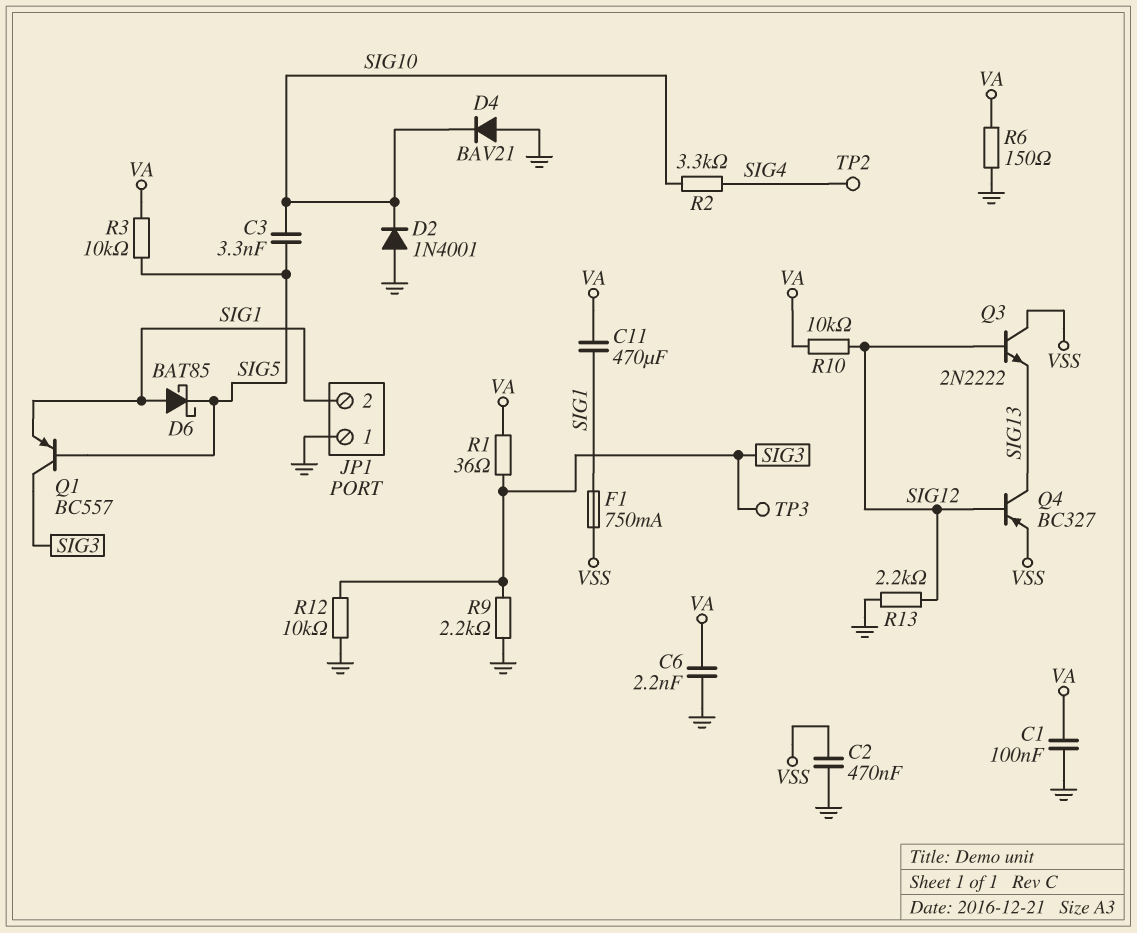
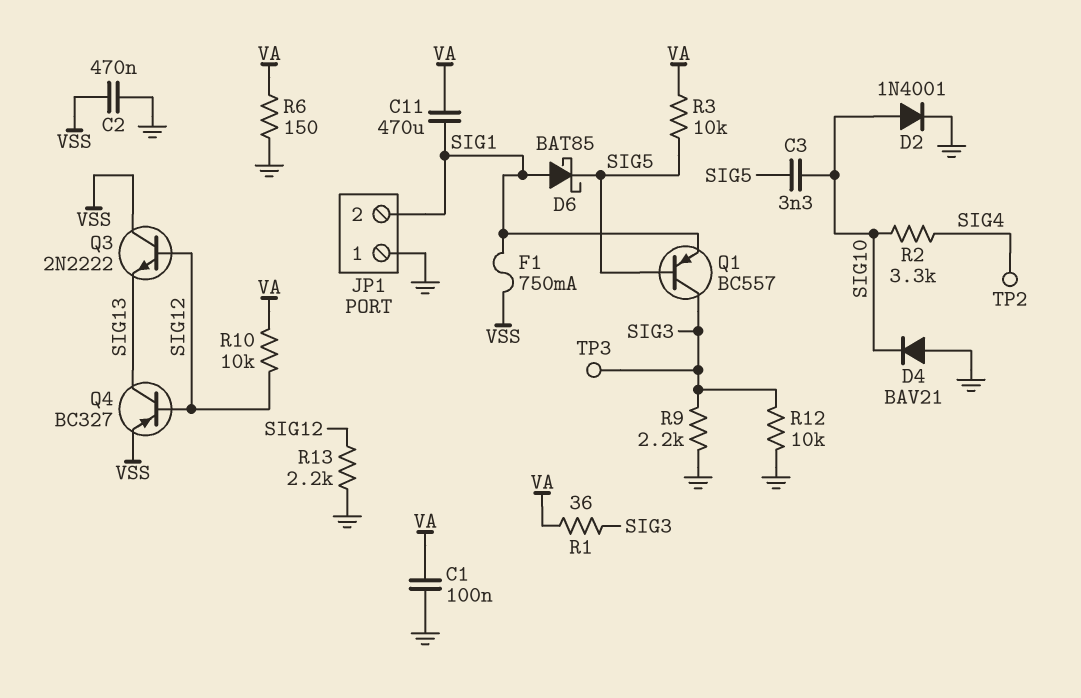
C6: 2.2nF (GND, VA) -> none
D2: diode 1N4001 (A GND, K SIG10) -> diode 1N4001 (A SIG10, K GND)

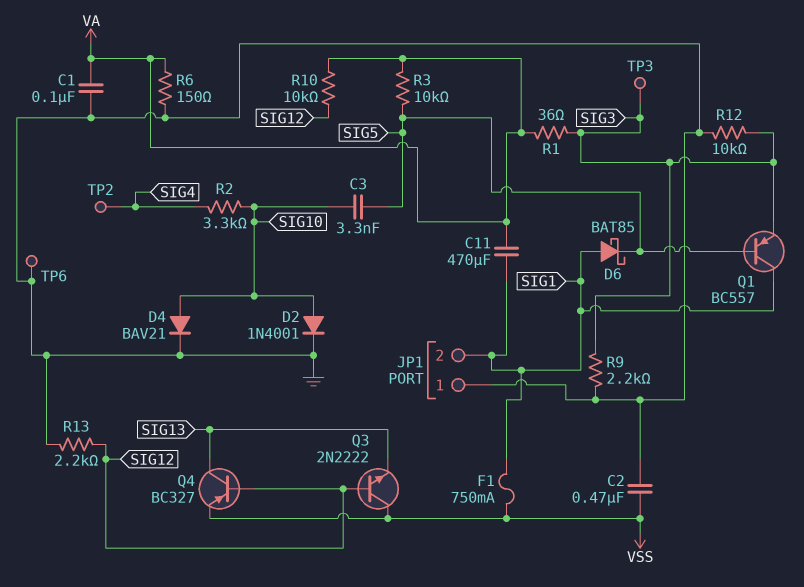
D4: diode BAV21 (A GND, K SIG10) -> diode BAV21 (A SIG10, K GND)
Q1: PNP BC557 (B SIG5, C SIG3, E SIG1) -> PNP BC557 (B SIG5, C SIG1, E SIG3)
TP6: none -> test point (GND)

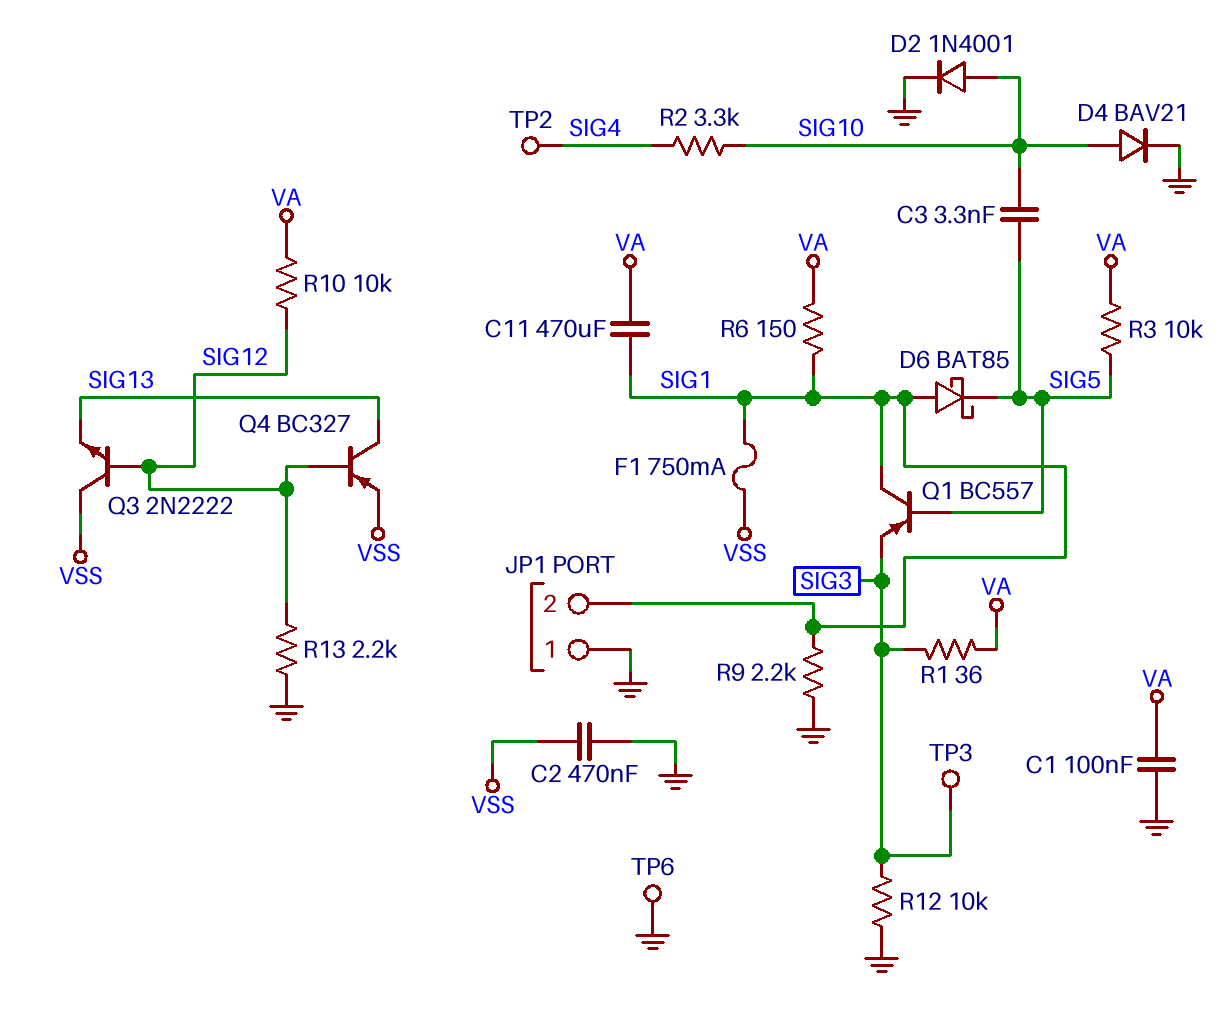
R6: 150 (GND, VA) -> 150 (SIG1, VA)
R9: 2.2k (GND, SIG3) -> 2.2k (GND, SIG1)

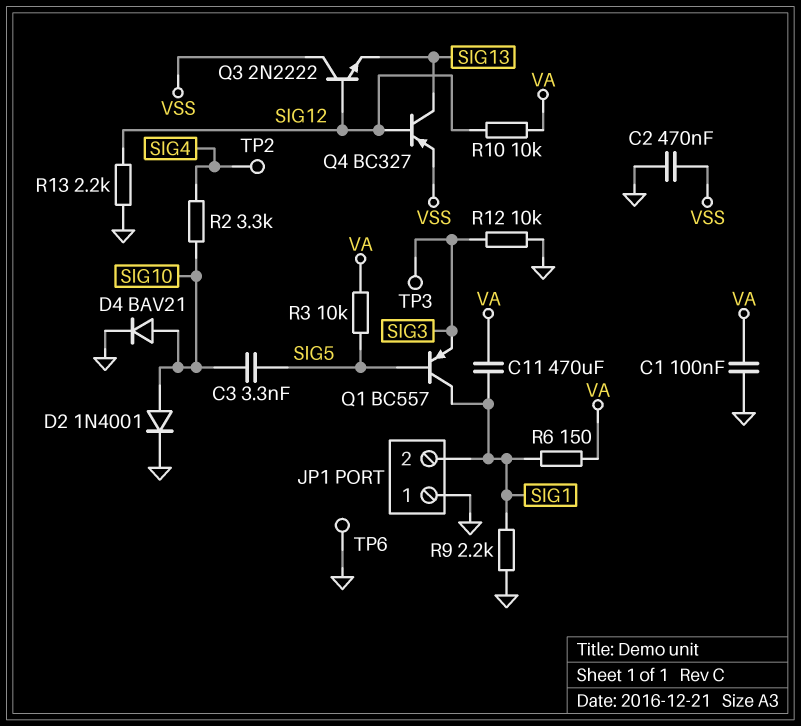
D6: schottky BAT85 (A SIG1, K SIG5) -> none
F1: 750mA (SIG1, VSS) -> none
R1: 36 (SIG3, VA) -> none

